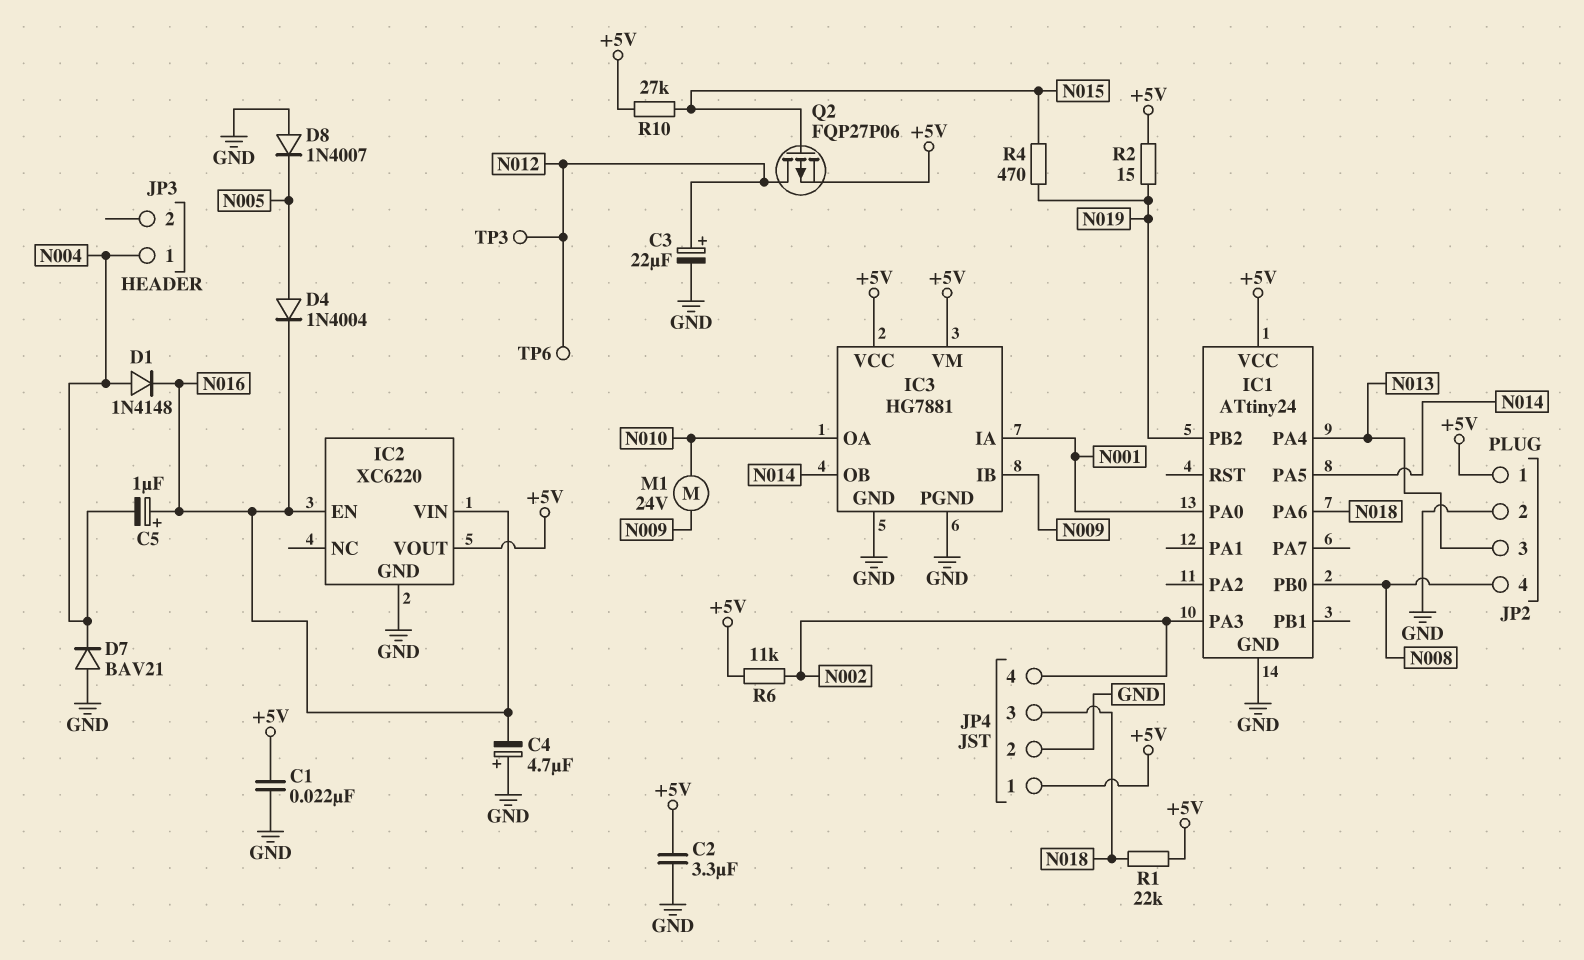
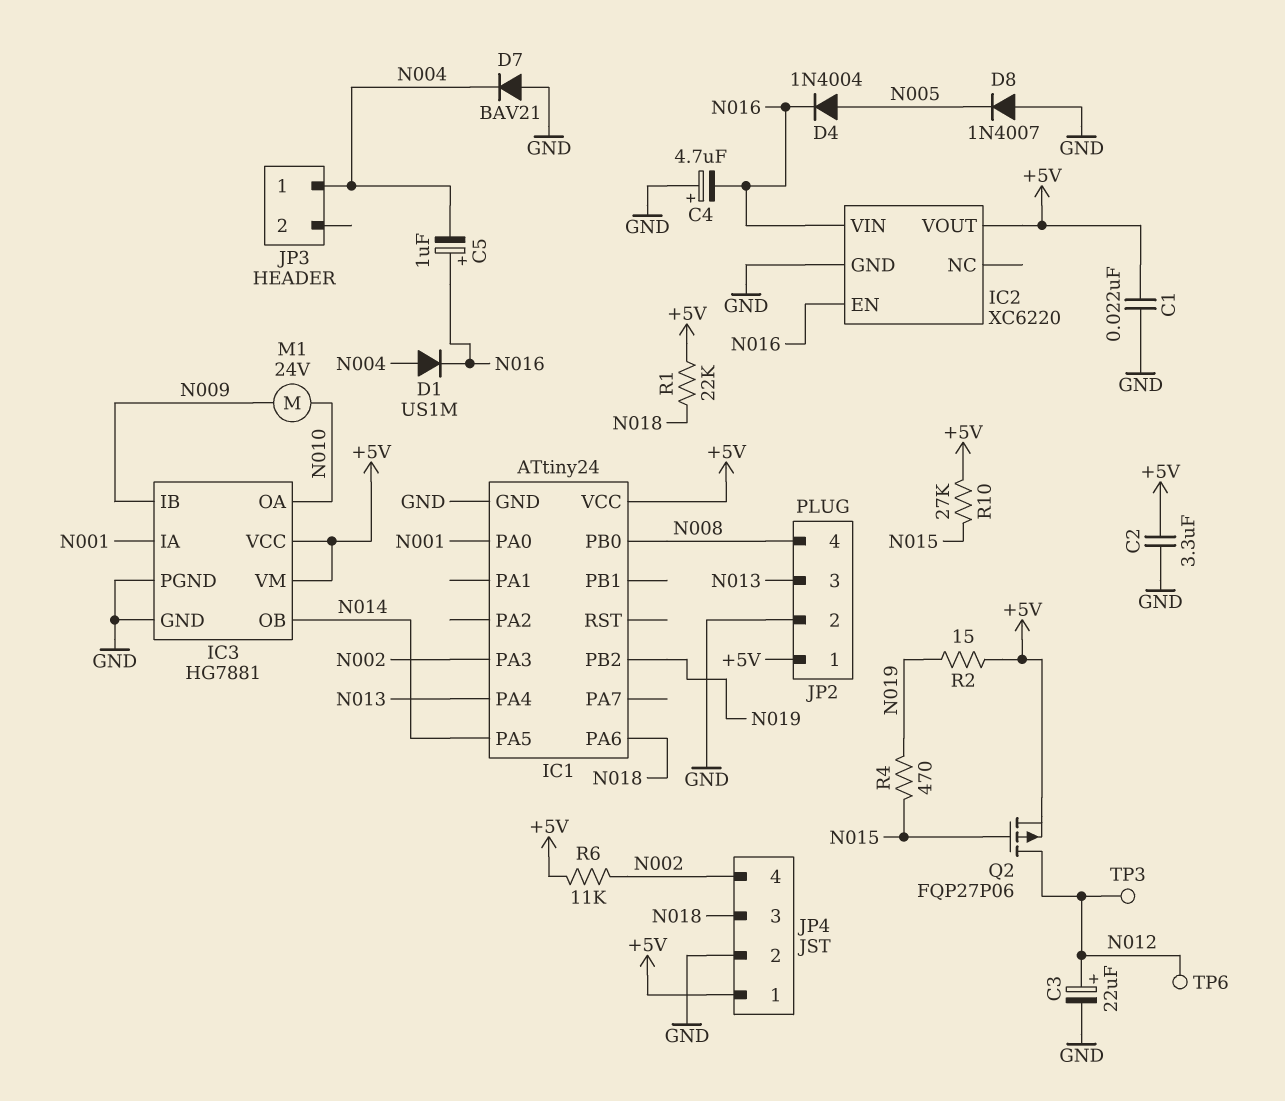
D1: diode 1N4148 (A N004, K N016) -> diode US1M (A N004, K N016)

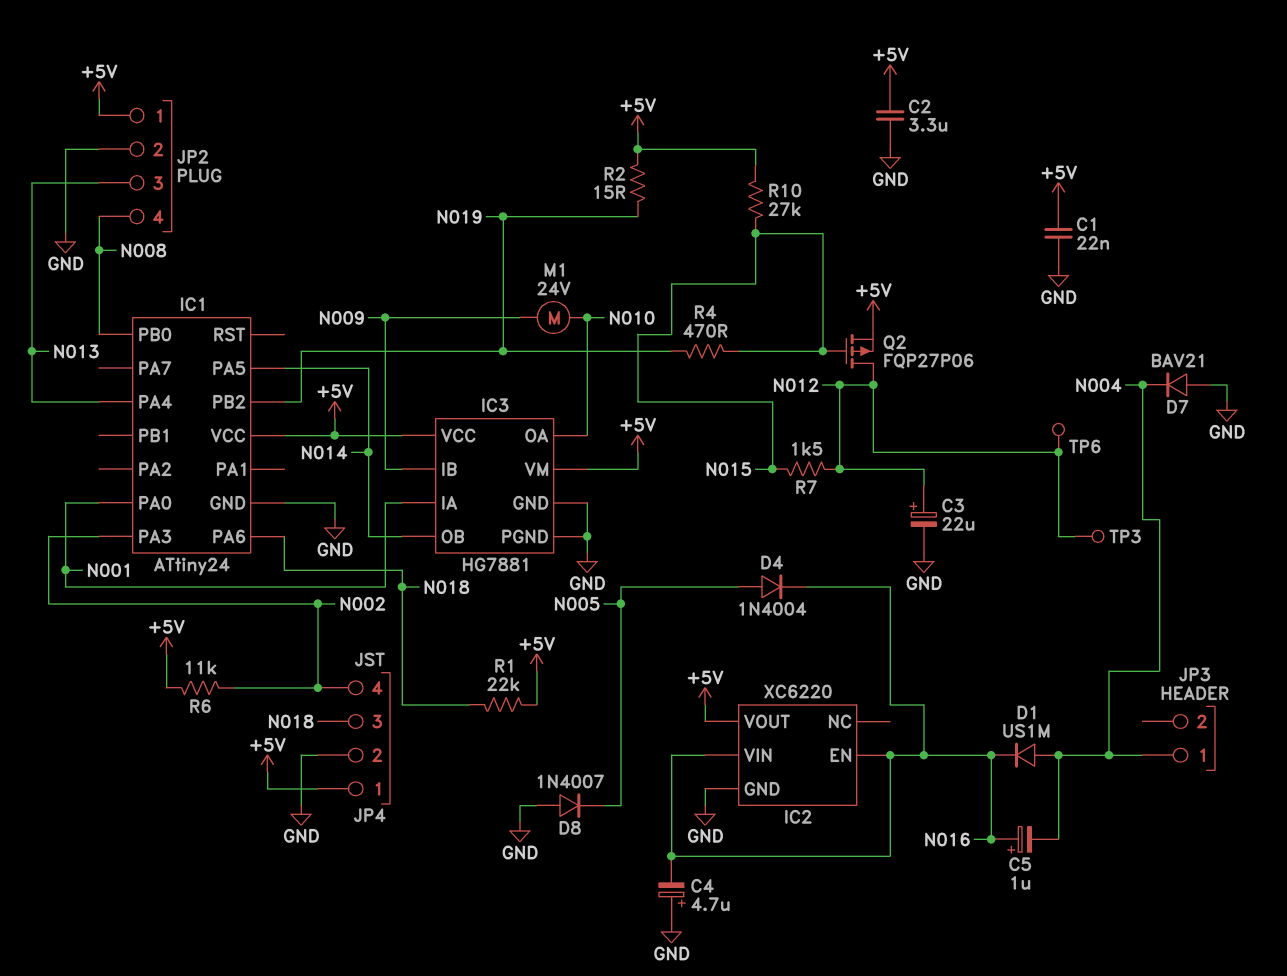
R7: none -> 1.5k (N012, N015)

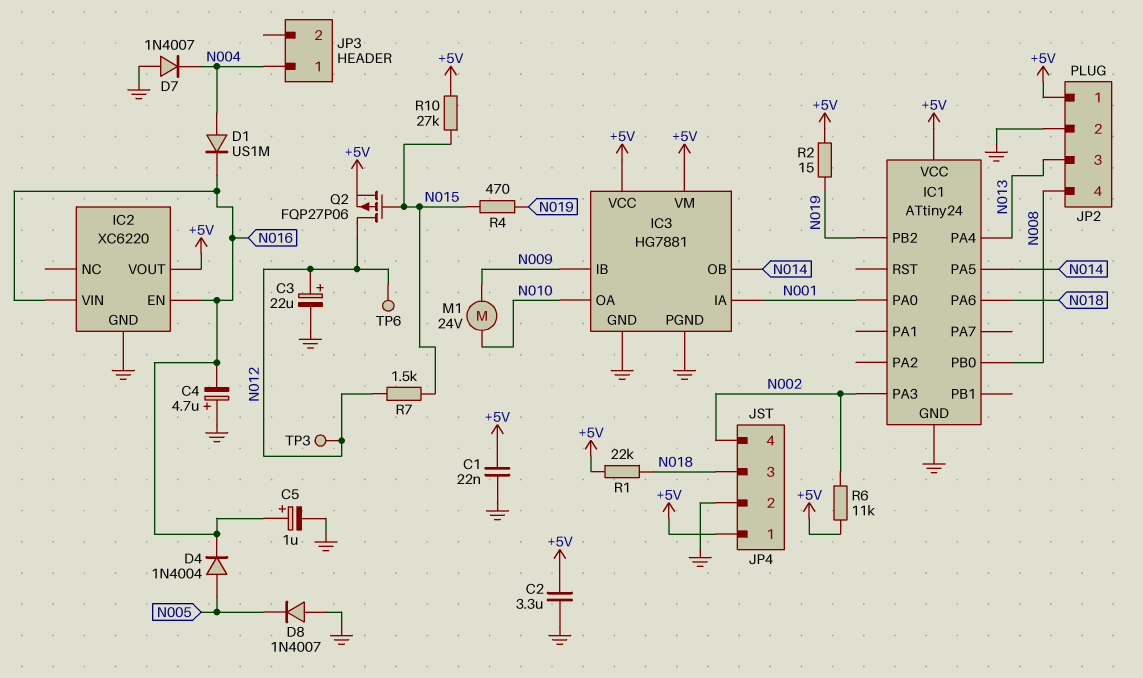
C5: 1uF (plus N016, minus N004) -> 1uF (plus N016, minus GND)
D7: diode BAV21 (A GND, K N004) -> diode 1N4007 (A GND, K N004)

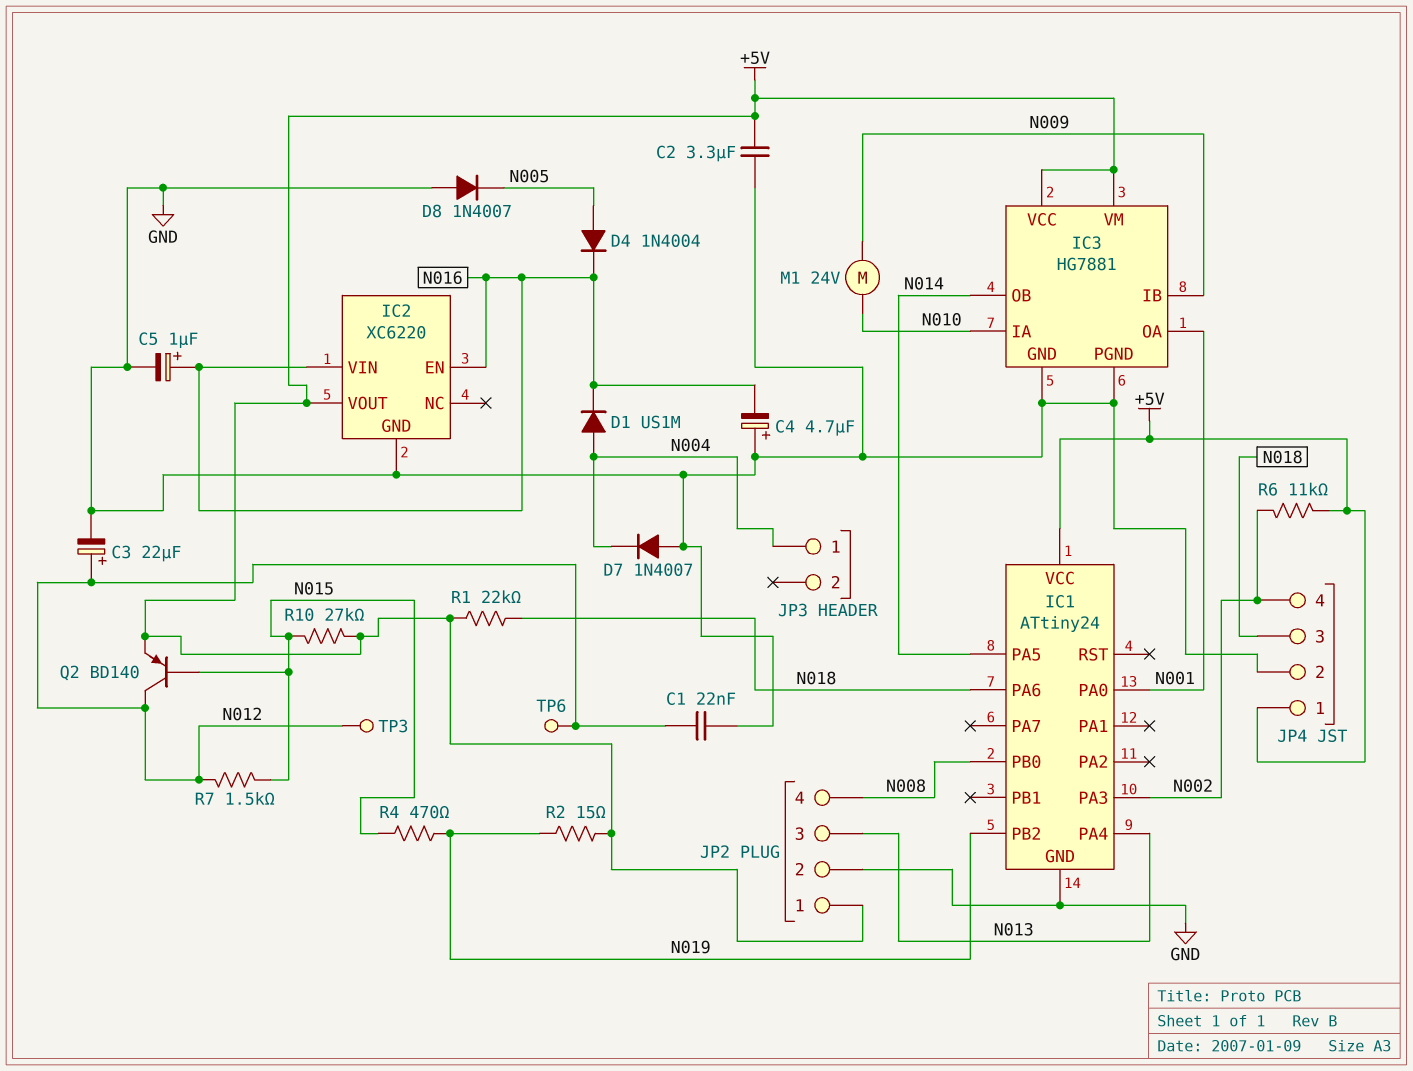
C1: 22nF (+5V, GND) -> 22nF (GND, N012)
IC3 pin IA: N001 -> N010
IC3 pin OA: N010 -> N001
Q2: PMOS FQP27P06 (G N015, D N012, S +5V) -> PNP BD140 (B N015, C N012, E +5V)

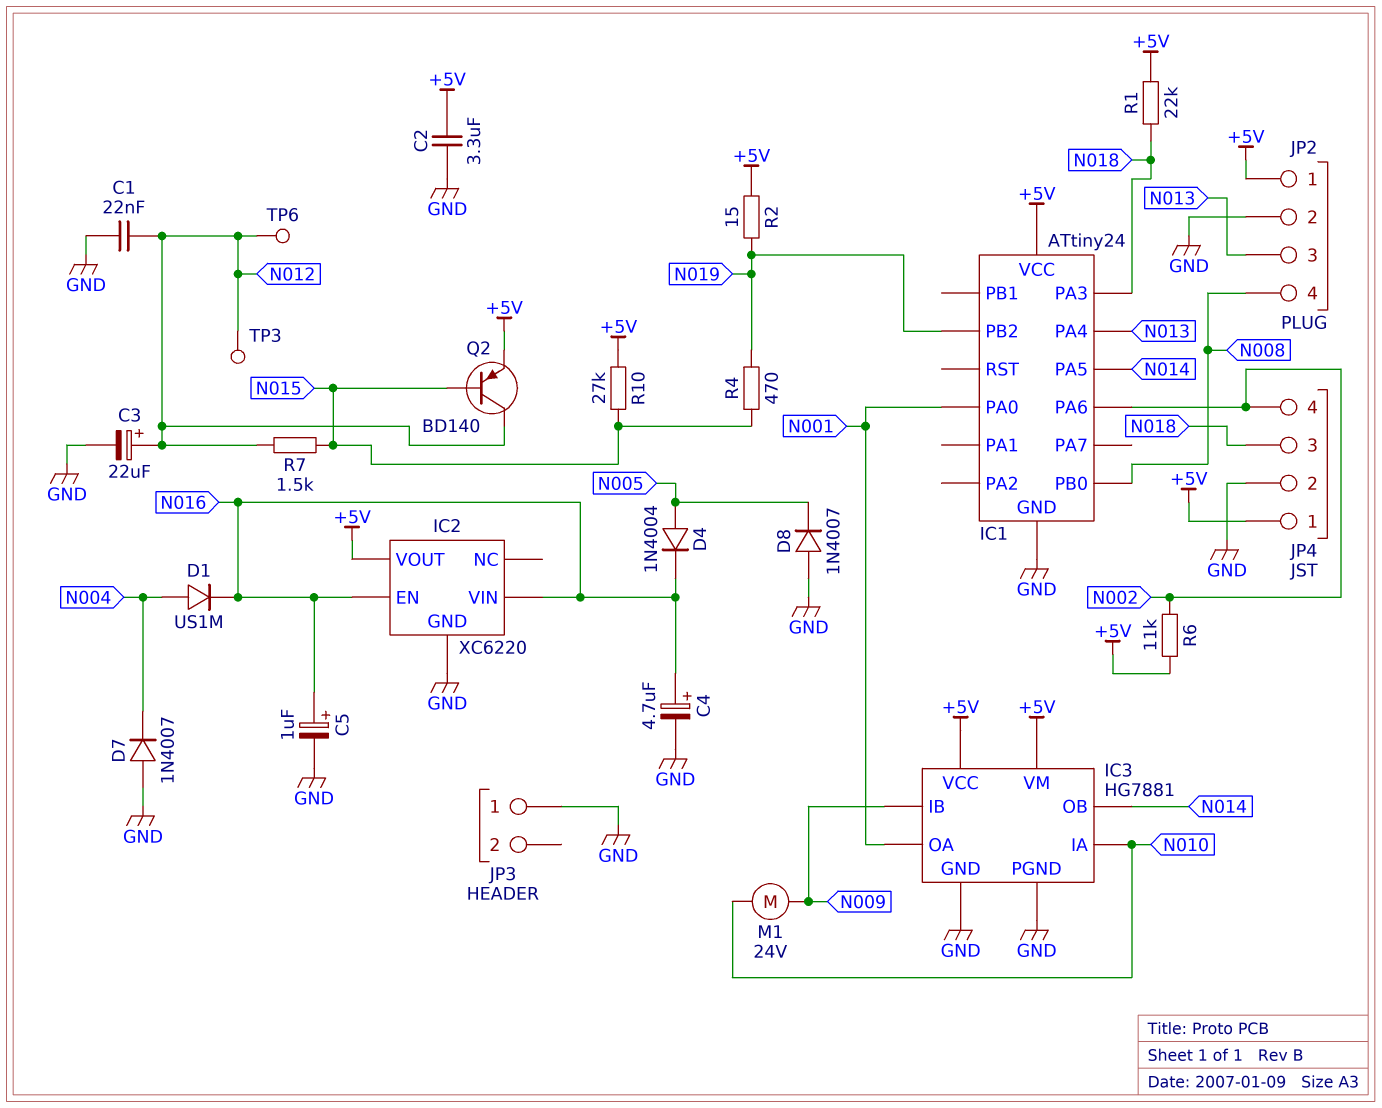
C4: 4.7uF (plus GND, minus N016) -> 4.7uF (plus N016, minus GND)
IC1 pin PA3: N002 -> N018
IC1 pin PA6: N018 -> N002
JP3 pin 1: N004 -> GND

